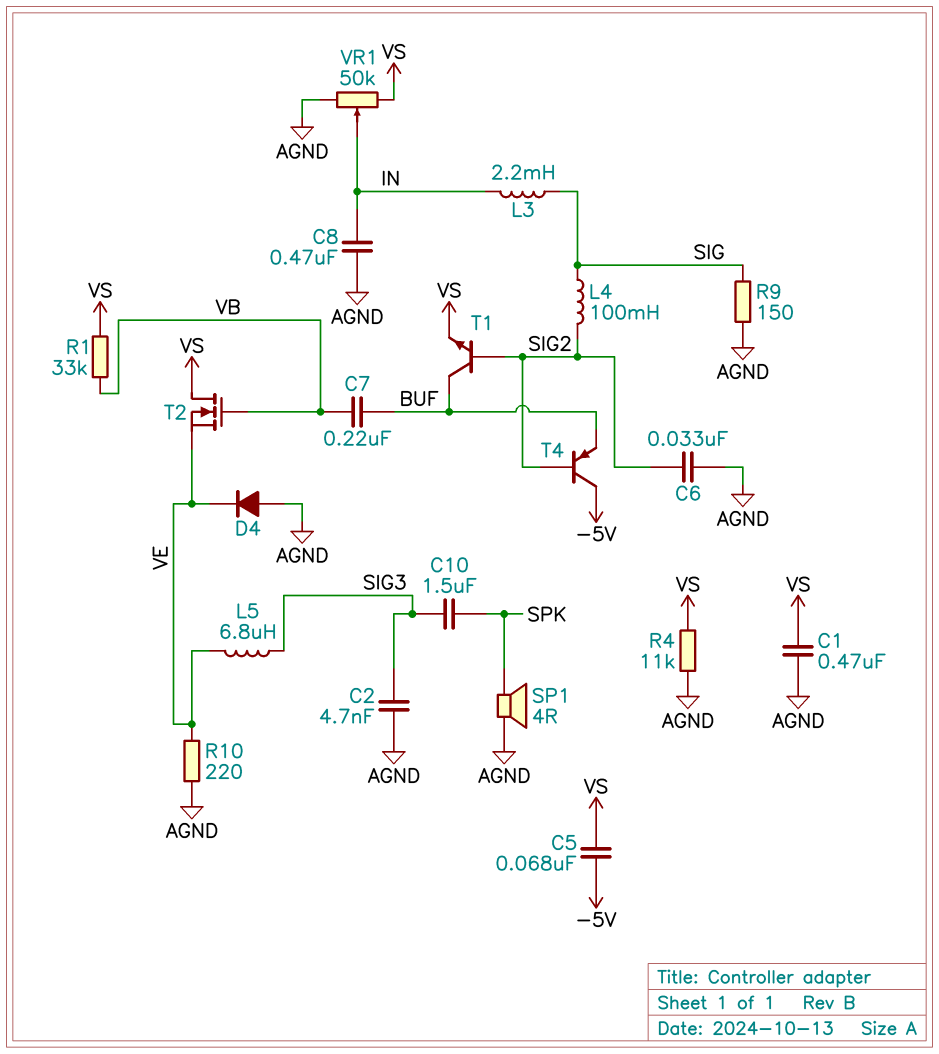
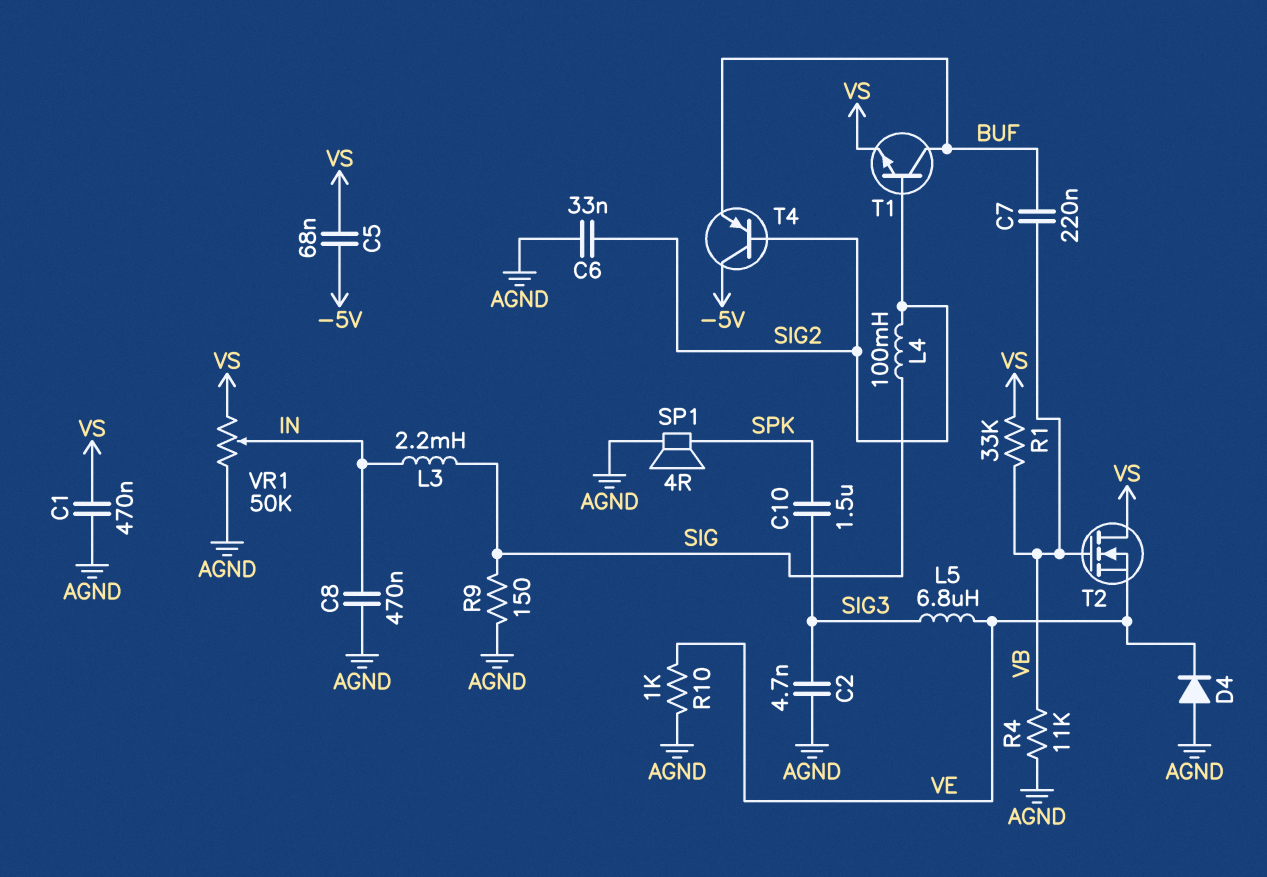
R4: 11k (AGND, VS) -> 11k (AGND, VB)
R10: 220 (AGND, VE) -> 1k (AGND, VE)

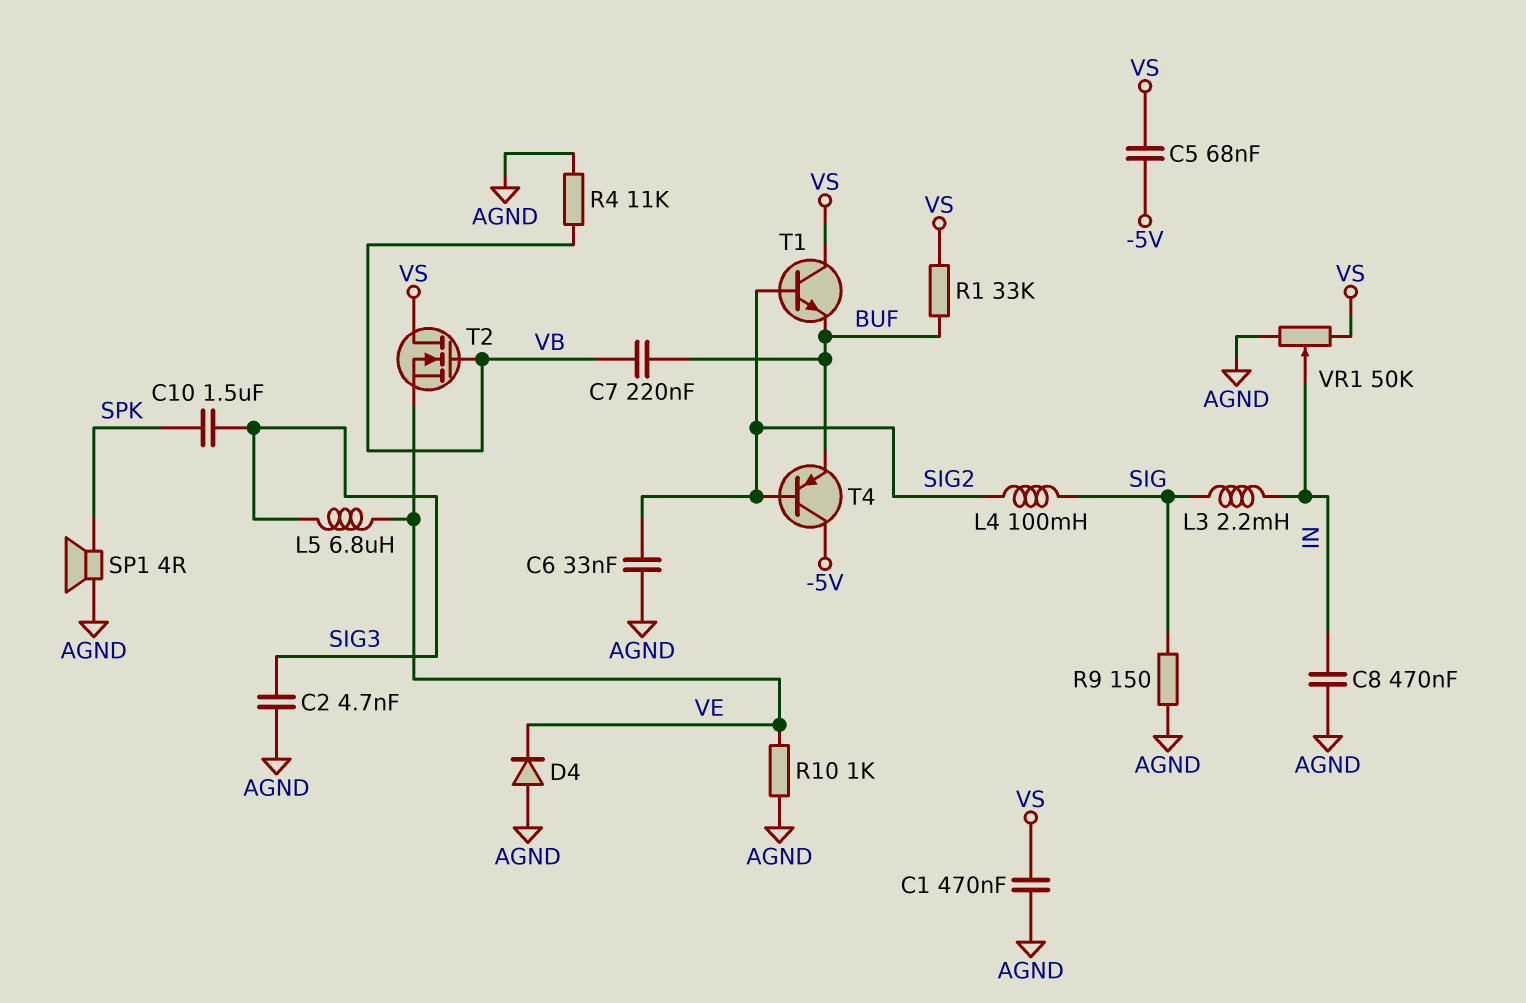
R1: 33k (VB, VS) -> 33k (BUF, VS)
T1: NPN (B SIG2, C BUF, E VS) -> NPN (B SIG2, C VS, E BUF)

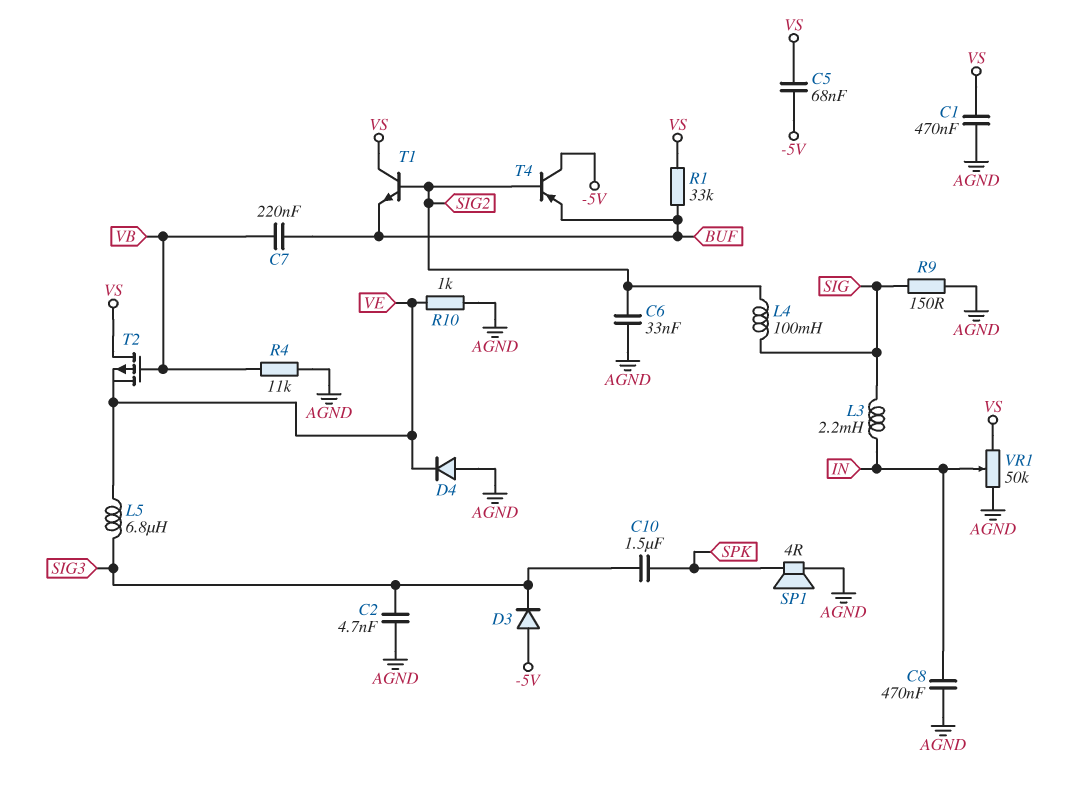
D3: none -> diode (A -5V, K SIG3)
T2: NMOS (G VB, D VS, S VE) -> PMOS (G VB, D VS, S VE)

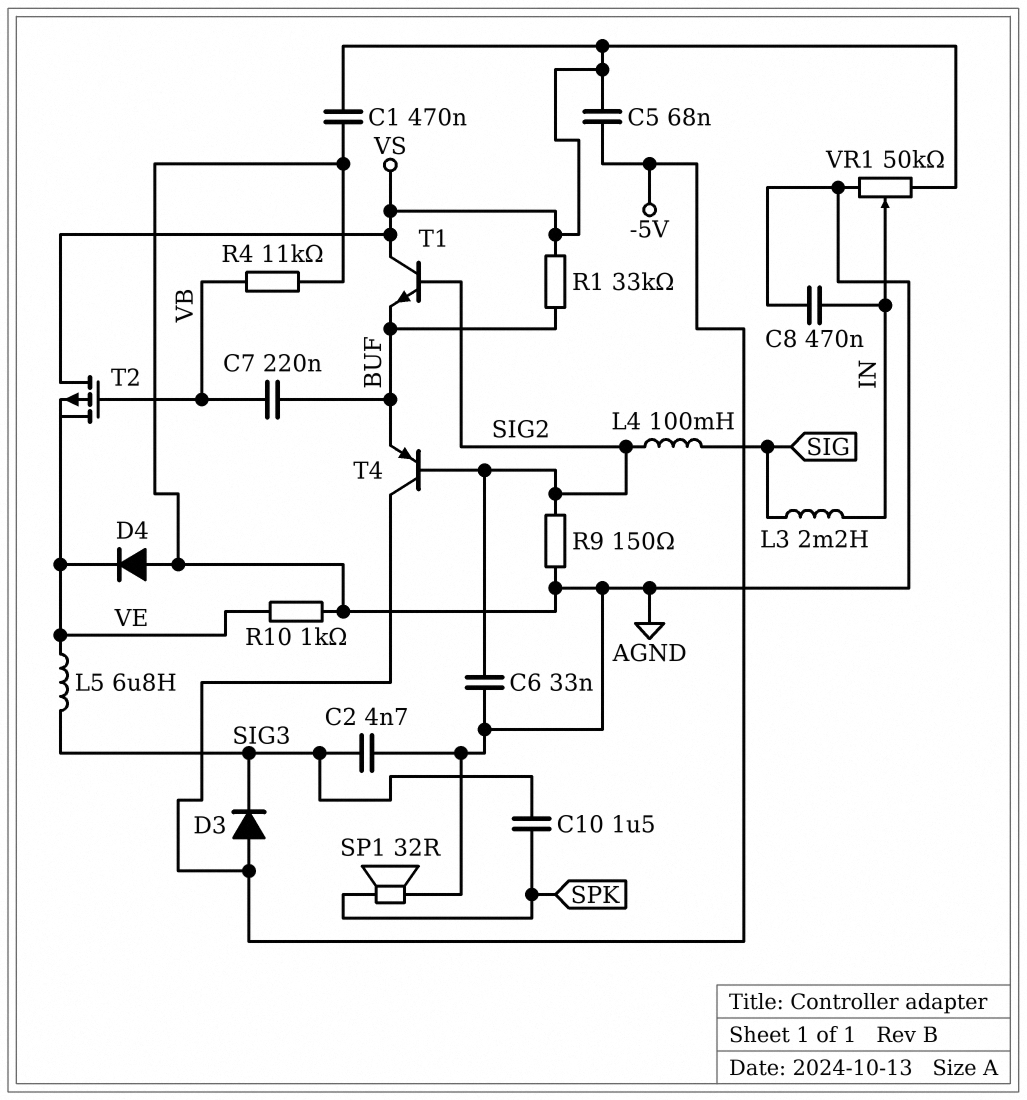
R9: 150 (AGND, SIG) -> 150 (AGND, SIG2)
SP1: speaker 4R (AGND, SPK) -> speaker 32R (AGND, SPK)

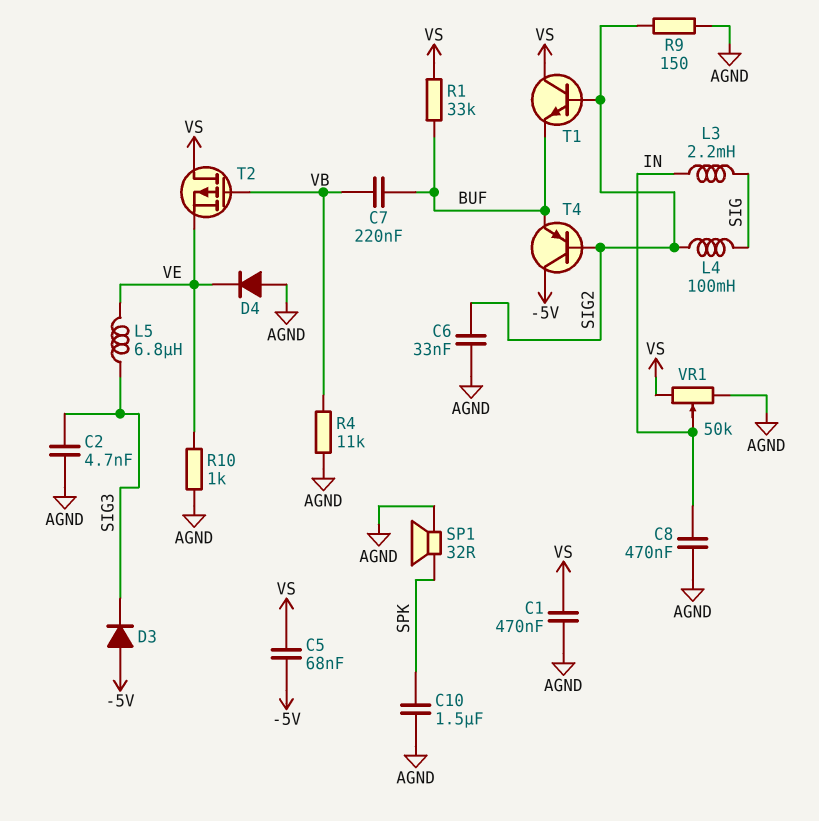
C10: 1.5uF (SIG3, SPK) -> 1.5uF (AGND, SPK)

